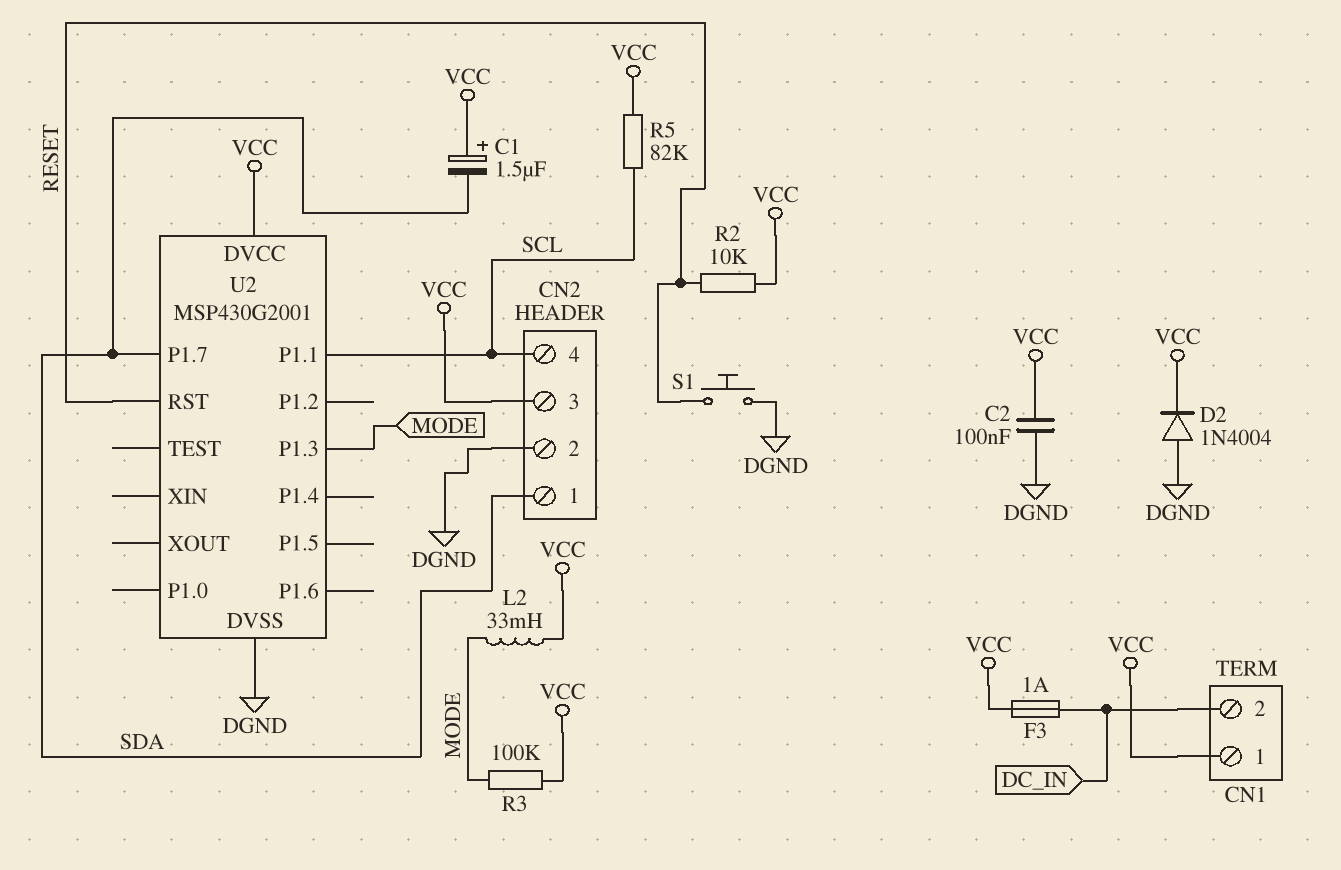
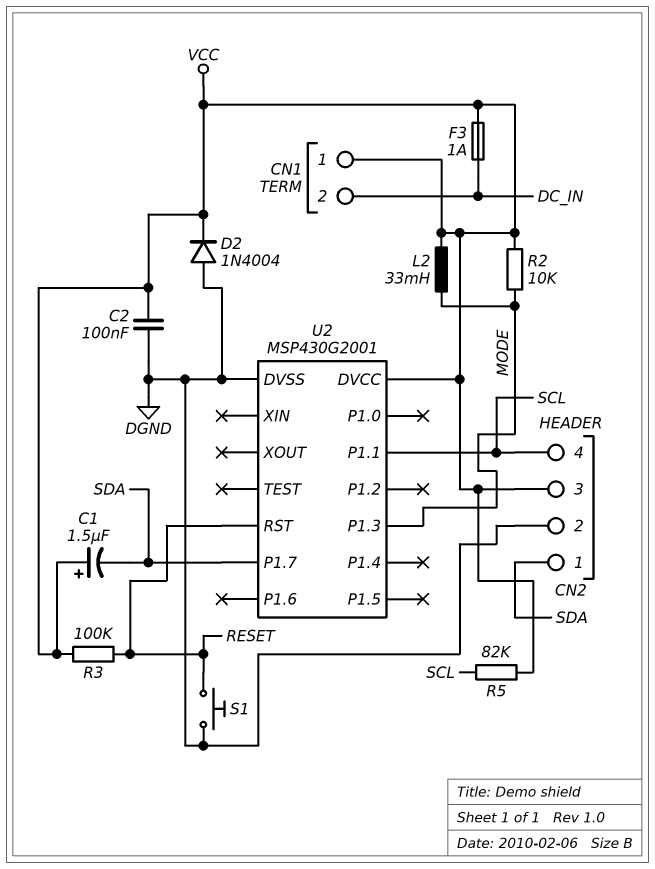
R2: 10k (RESET, VCC) -> 10k (MODE, VCC)
R3: 100k (MODE, VCC) -> 100k (RESET, VCC)

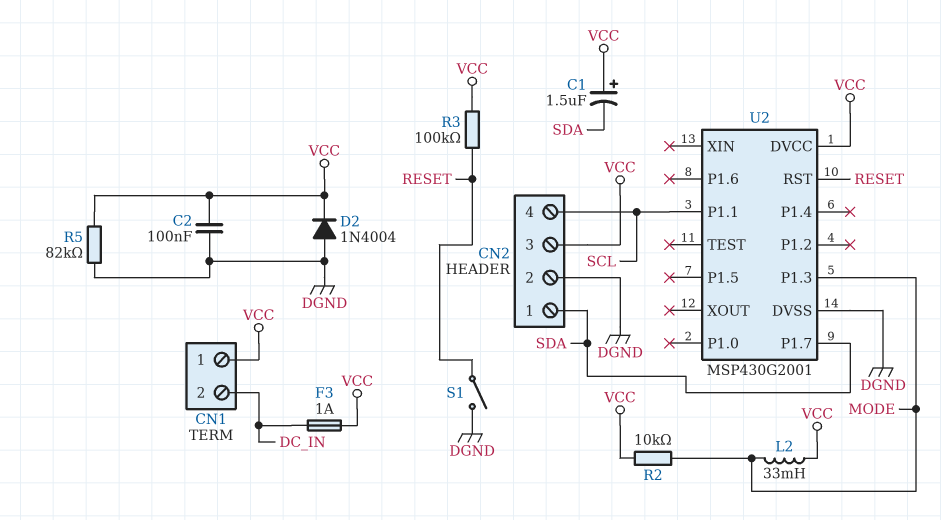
R5: 82k (SCL, VCC) -> 82k (DGND, VCC)
S1: button (DGND, RESET) -> switch (DGND, RESET)

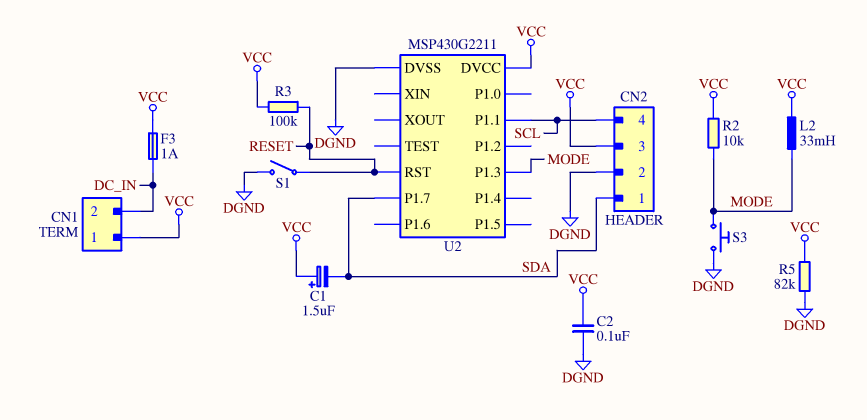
D2: diode 1N4004 (A DGND, K VCC) -> none
S3: none -> button (DGND, MODE)
U2: MSP430G2001 -> MSP430G2211

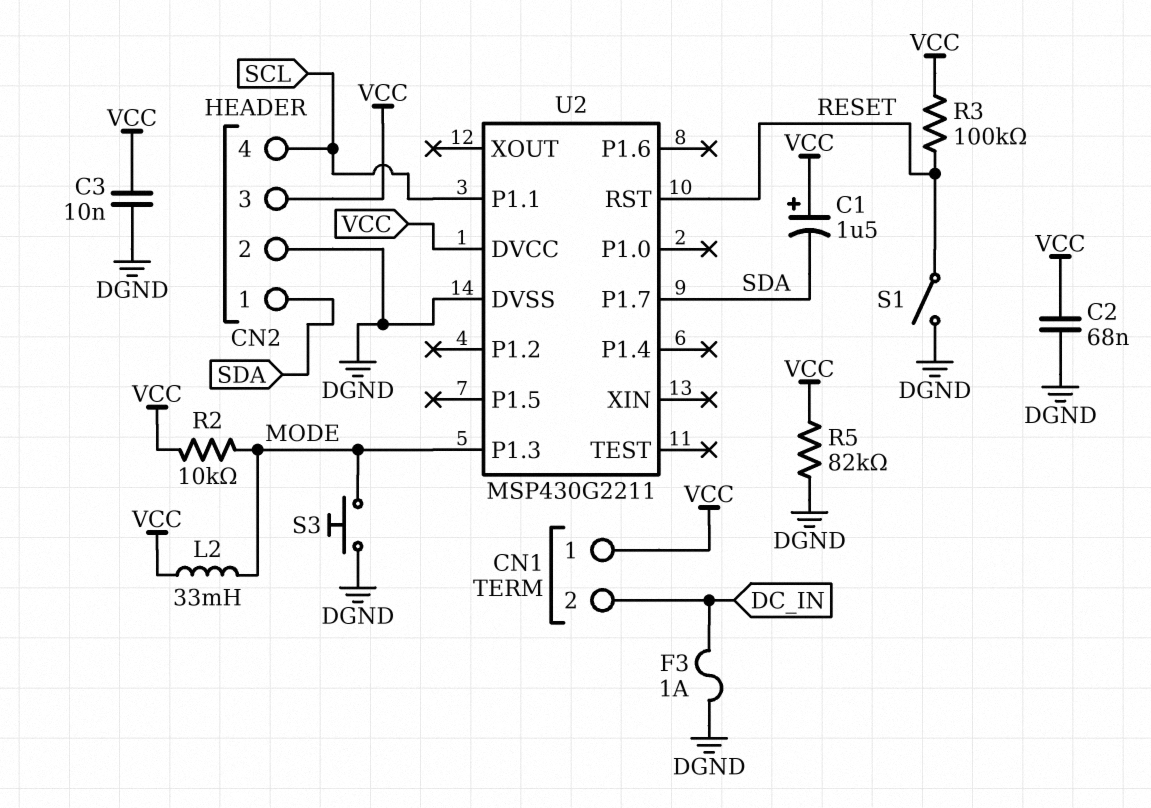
C2: 100nF (DGND, VCC) -> 68nF (DGND, VCC)
C3: none -> 10nF (DGND, VCC)
F3: 1A (DC_IN, VCC) -> 1A (DC_IN, DGND)

